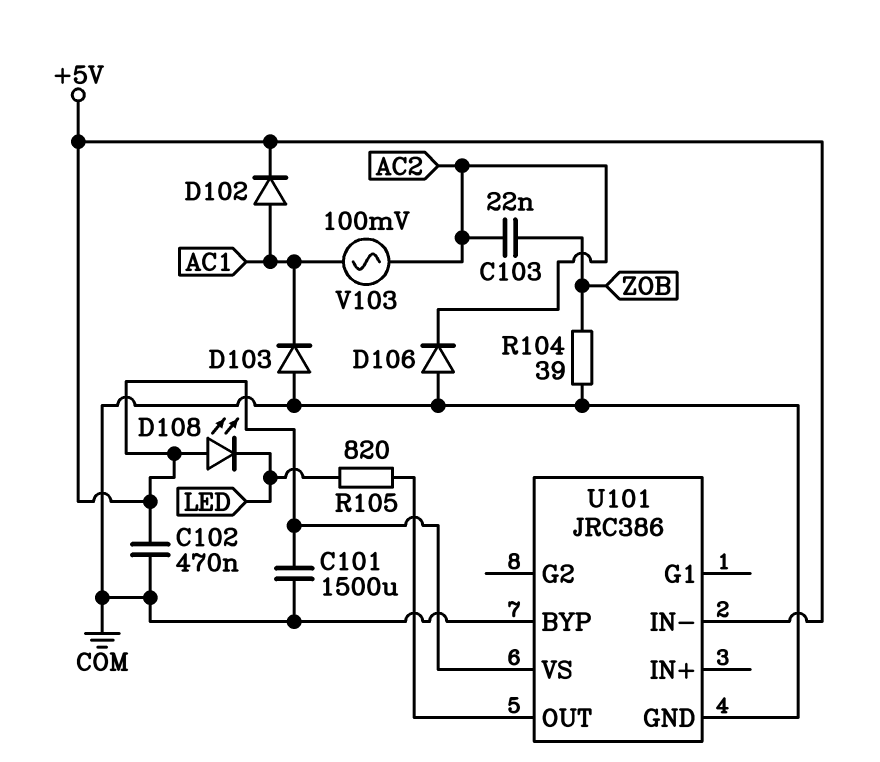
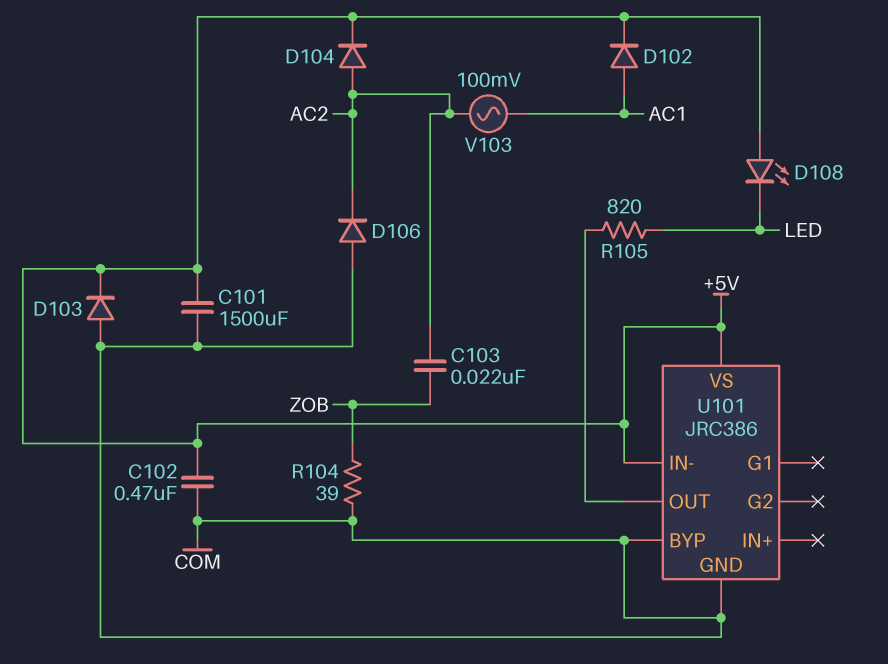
D103: diode (A COM, K AC1) -> diode (A COM, K +5V)
D104: none -> diode (A AC2, K +5V)

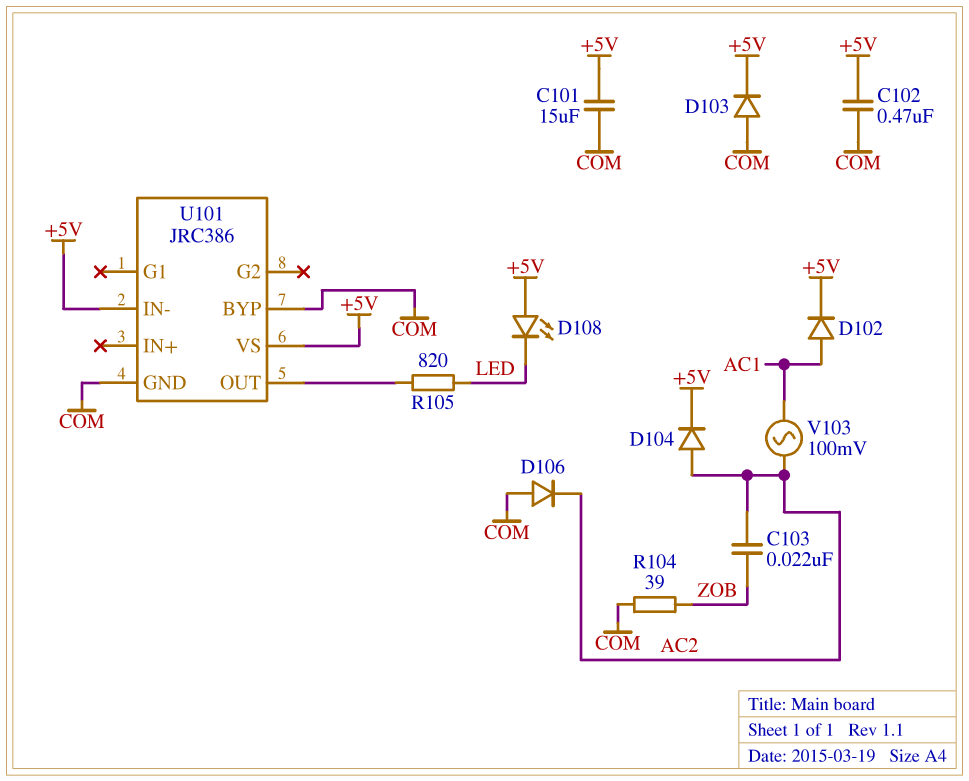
C101: 1500uF (+5V, COM) -> 15uF (+5V, COM)

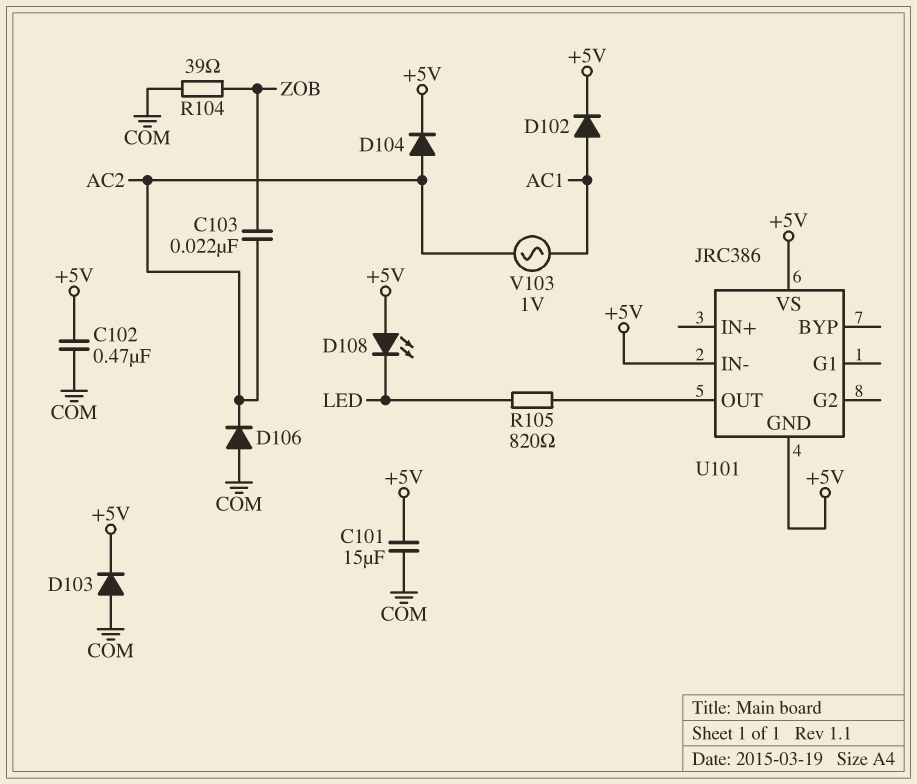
U101 pin BYP: COM -> none
U101 pin GND: COM -> +5V
V103: AC 100mV (AC1, AC2) -> AC 1V (AC1, AC2)

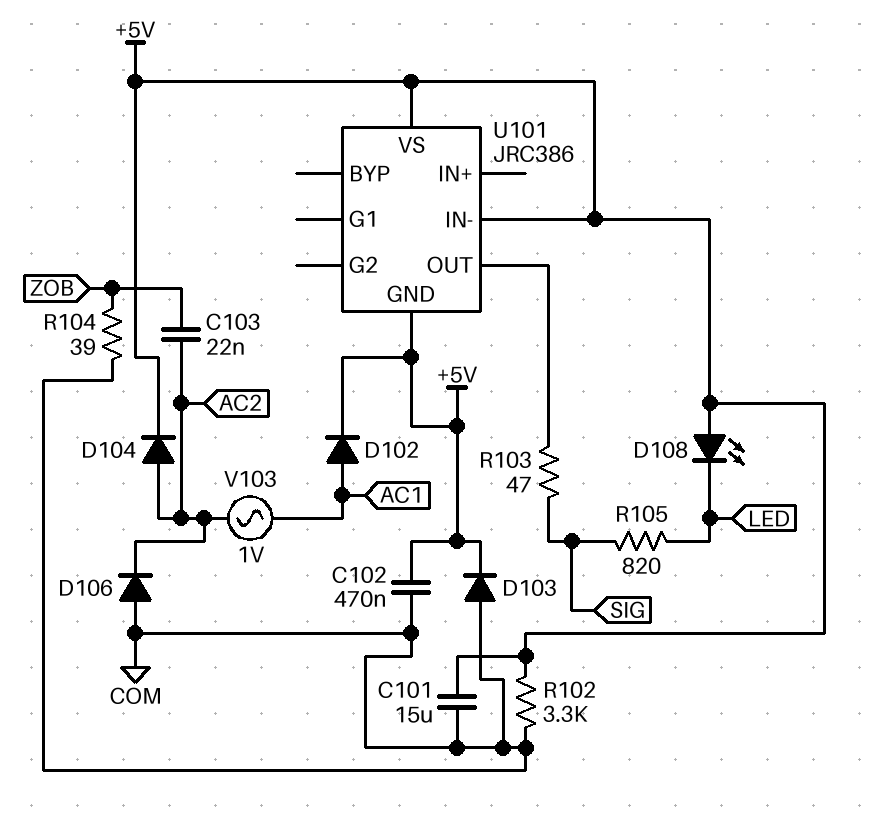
R102: none -> 3.3k (+5V, COM)
R103: none -> 47 (SIG, U101/OUT)
R105: 820 (LED, U101/OUT) -> 820 (LED, SIG)

